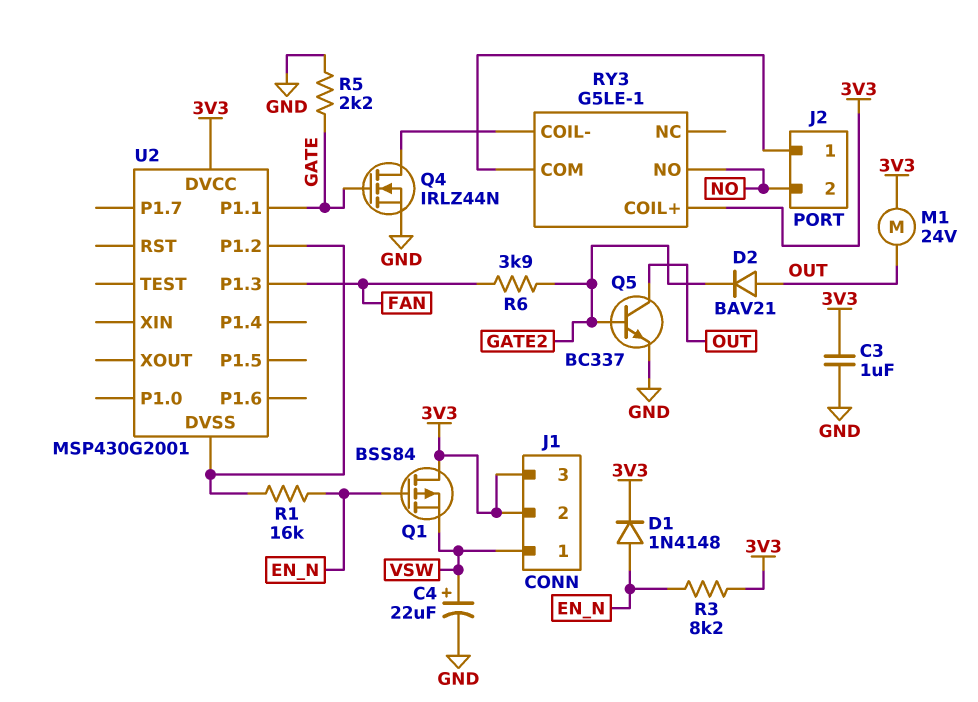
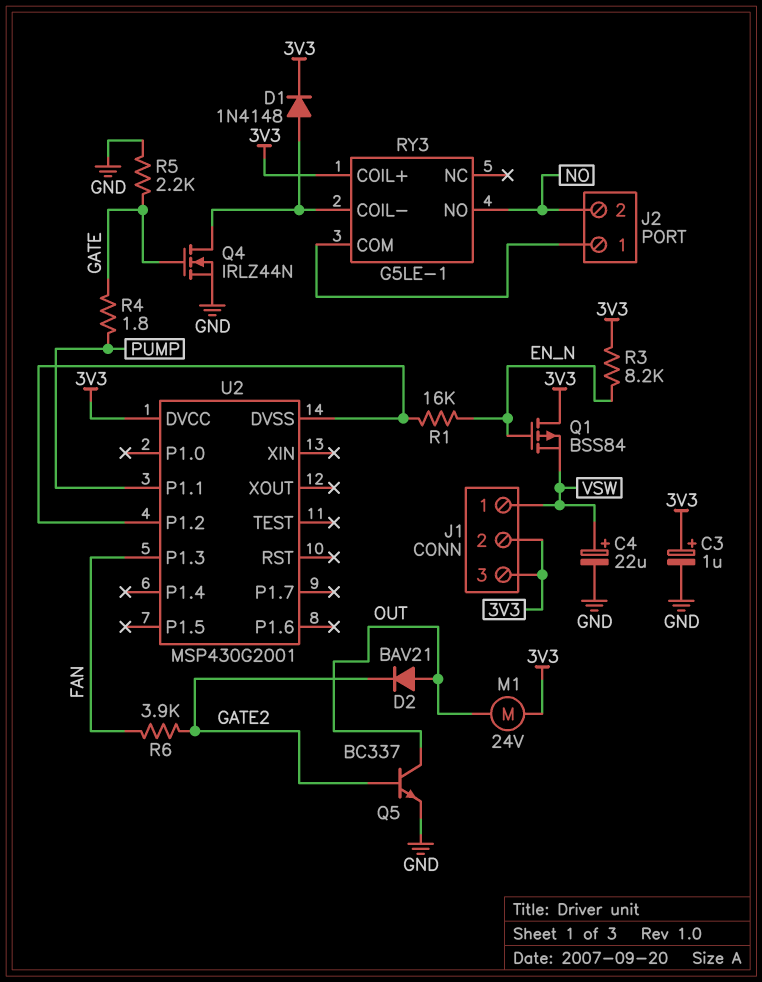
C3: 1uF (3V3, GND) -> 1uF (plus 3V3, minus GND)
D1: diode 1N4148 (A EN_N, K 3V3) -> diode 1N4148 (A RY3/COIL-, K 3V3)
R4: none -> 1.8 (GATE, PUMP)
U2 pin P1.1: GATE -> PUMP

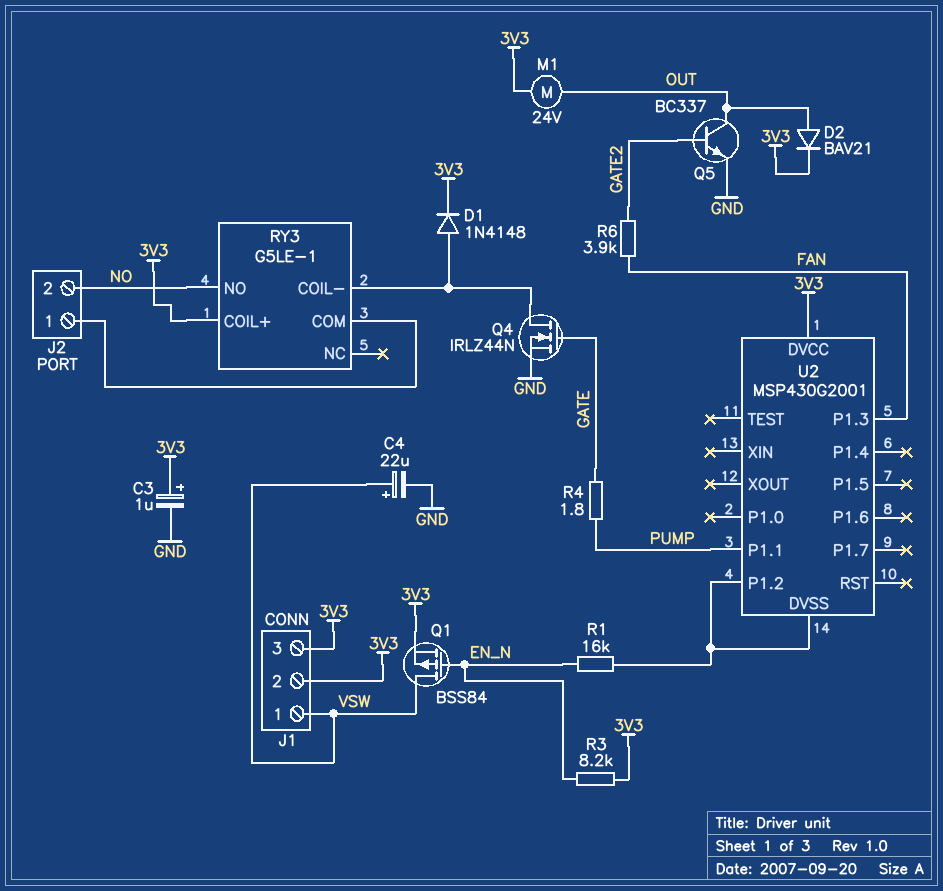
D2: diode BAV21 (A OUT, K GATE2) -> diode BAV21 (A OUT, K 3V3)
Q1: PMOS BSS84 (G EN_N, D 3V3, S VSW) -> PMOS BSS84 (G EN_N, D VSW, S 3V3)
R5: 2.2k (GATE, GND) -> none

